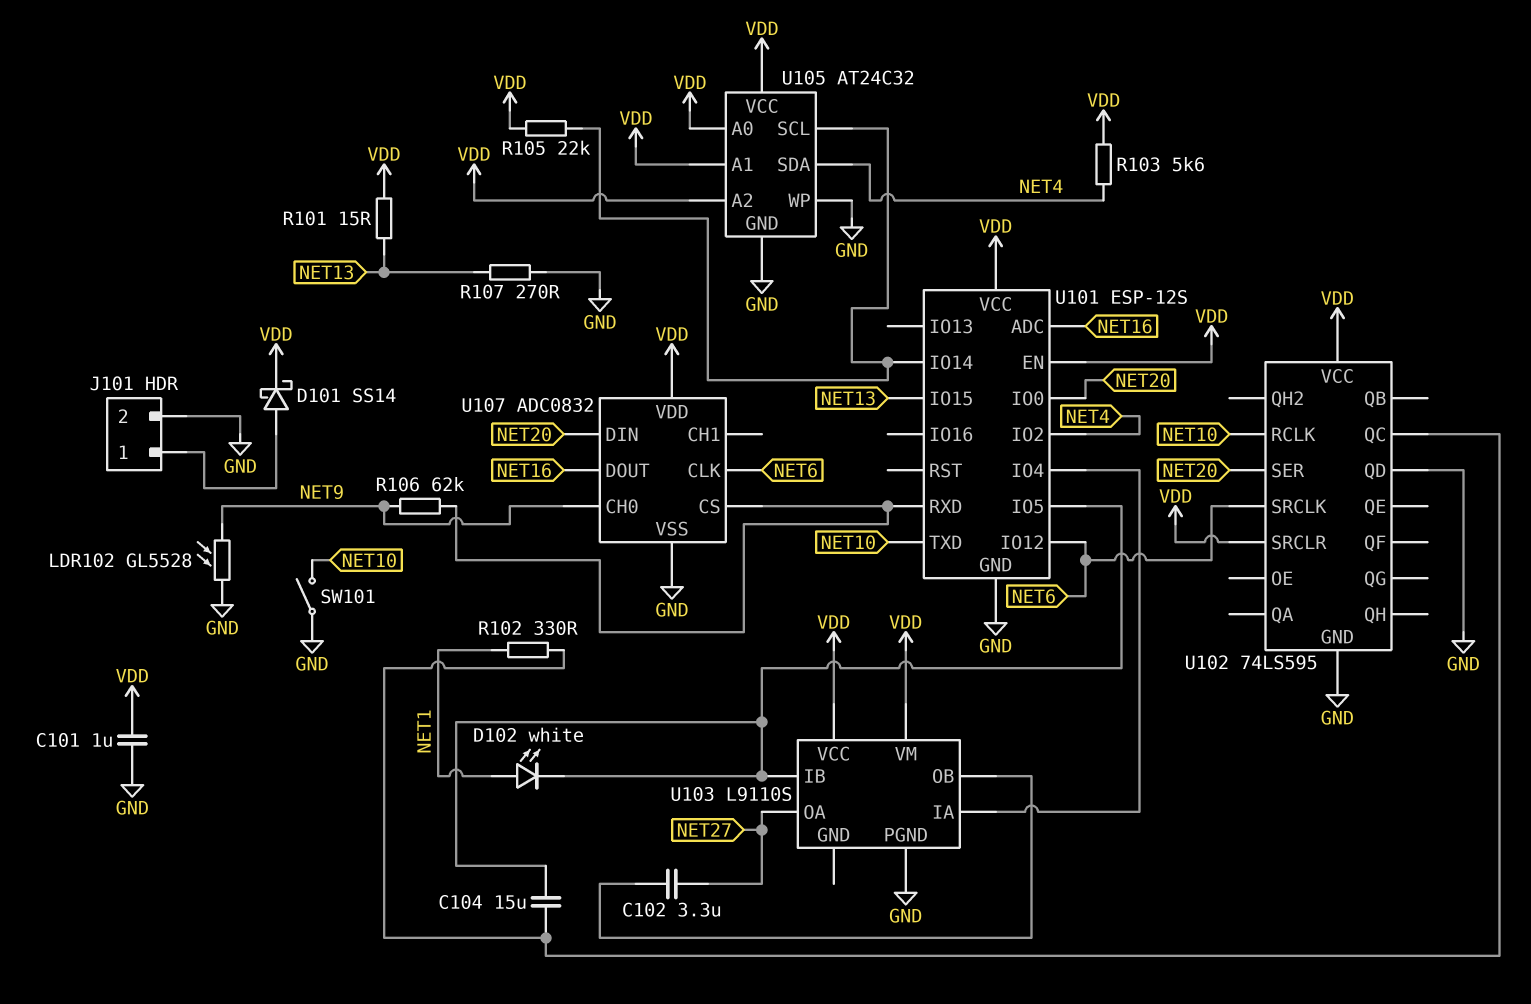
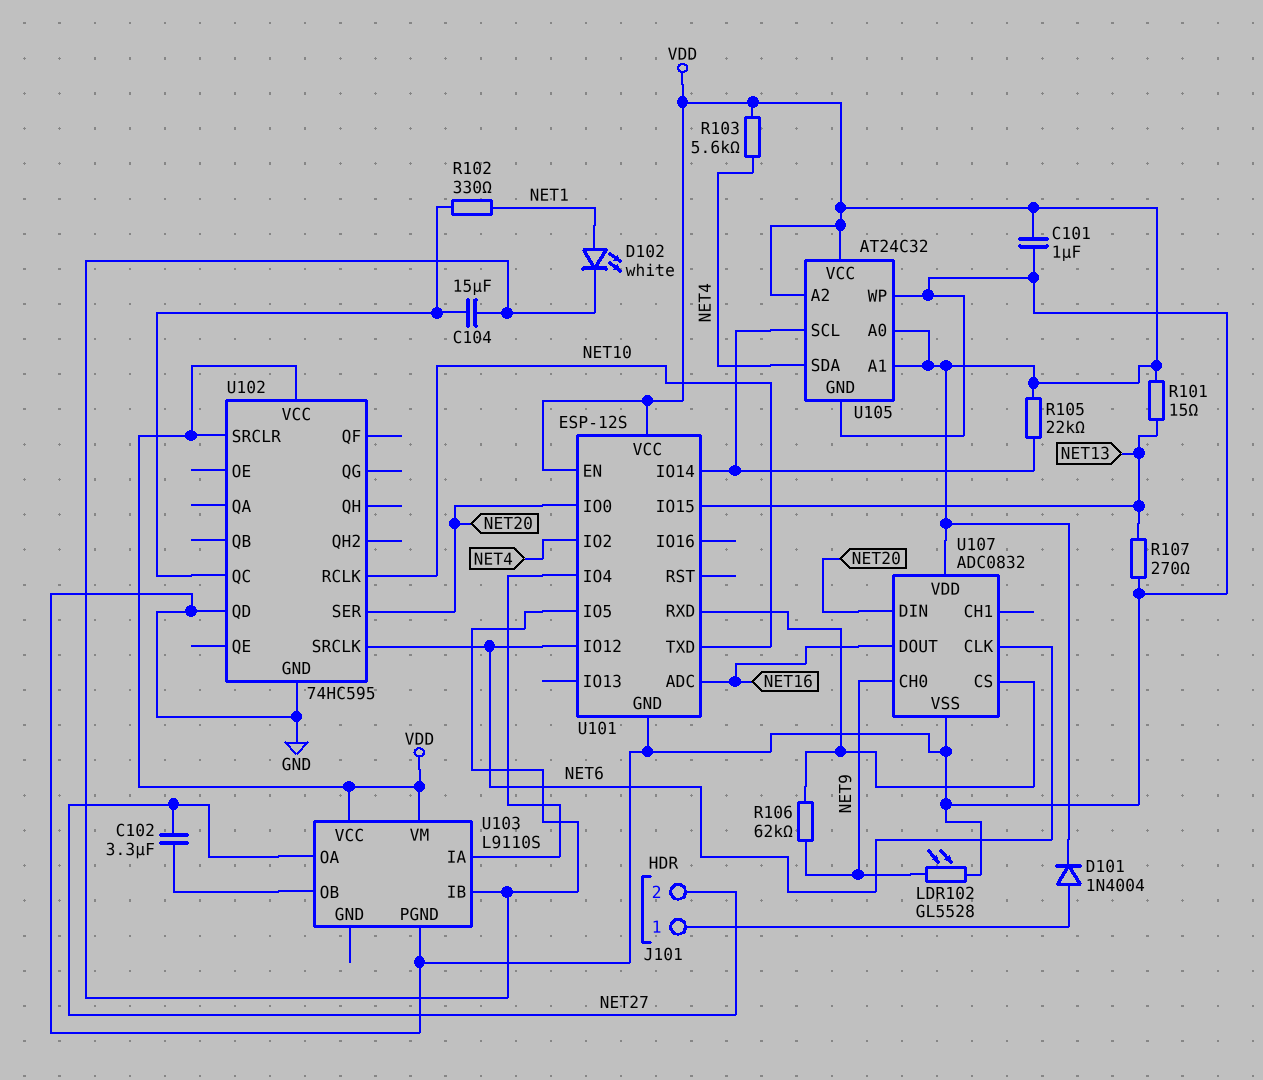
D101: schottky SS14 (A J101/1, K VDD) -> diode 1N4004 (A J101/1, K VDD)
J101 pin 2: GND -> NET27
SW101: switch (GND, NET10) -> none
U102: 74LS595 -> 74HC595

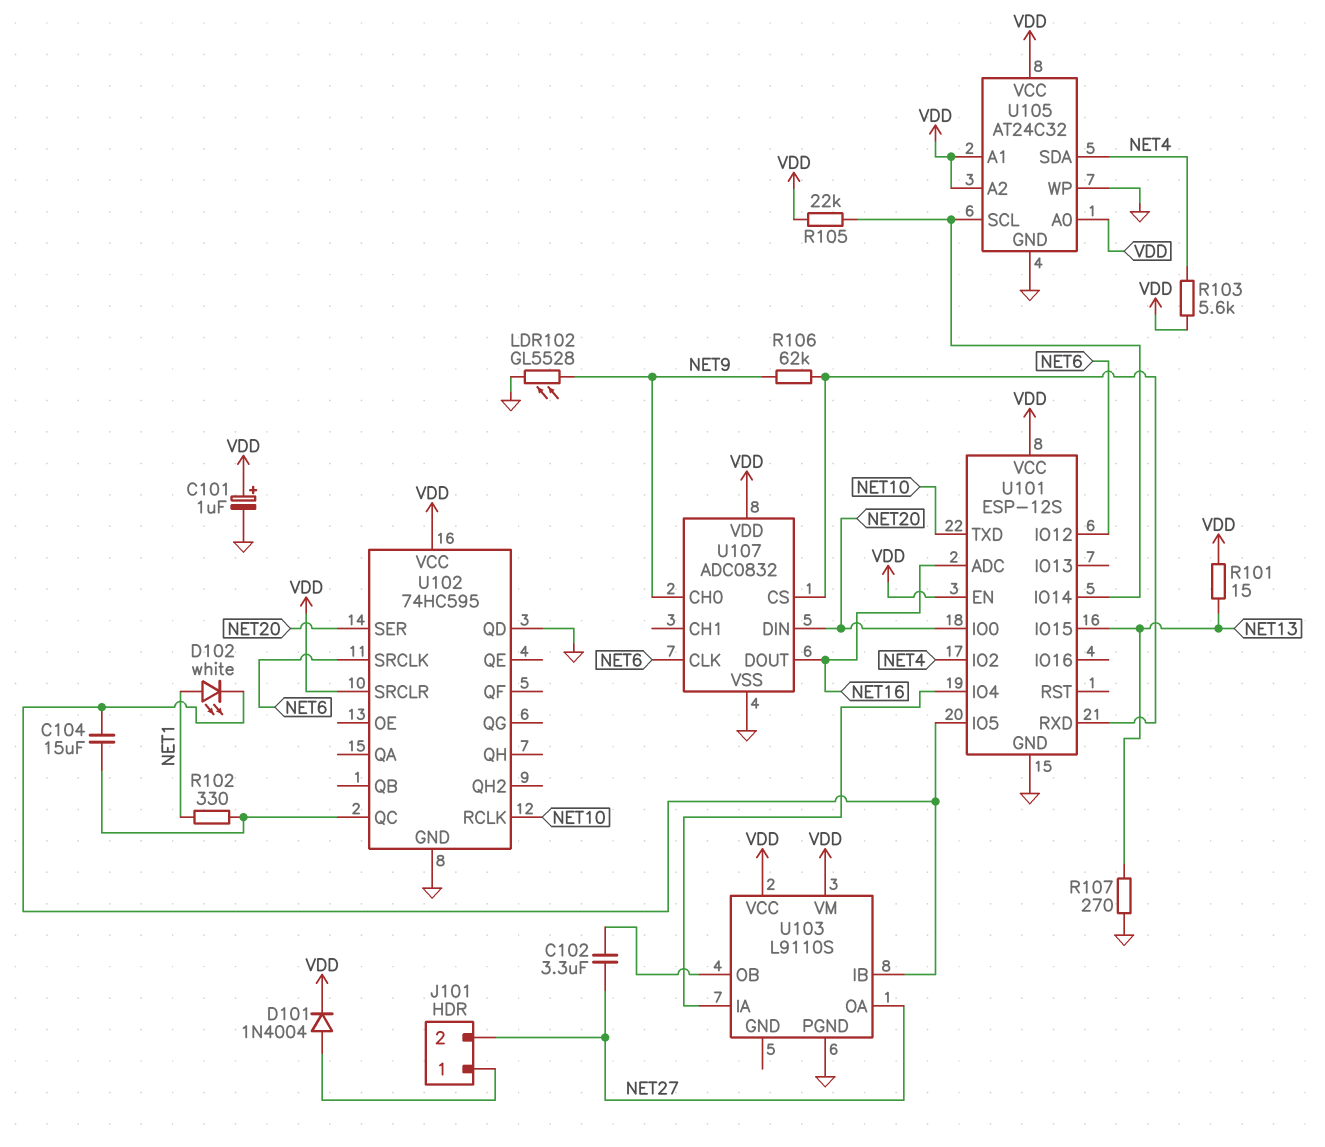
C101: 1uF (GND, VDD) -> 1uF (plus VDD, minus GND)

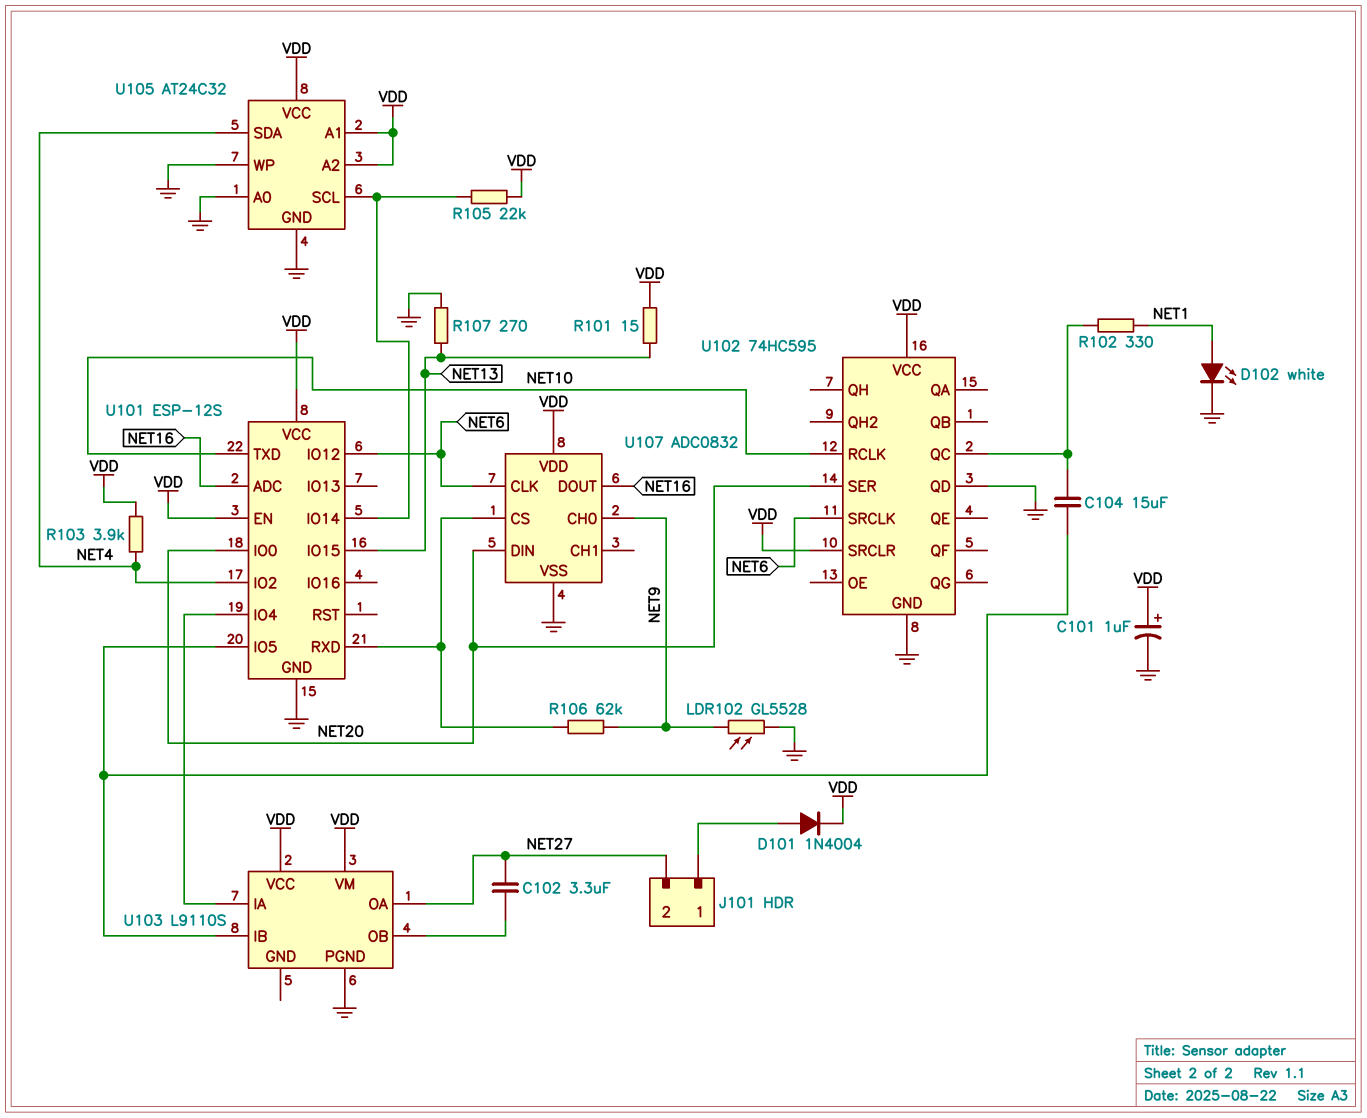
D102: LED white (A NET1, K U101/IO5) -> LED white (A NET1, K GND)
R103: 5.6k (NET4, VDD) -> 3.9k (NET4, VDD)
U105 pin A0: VDD -> GND

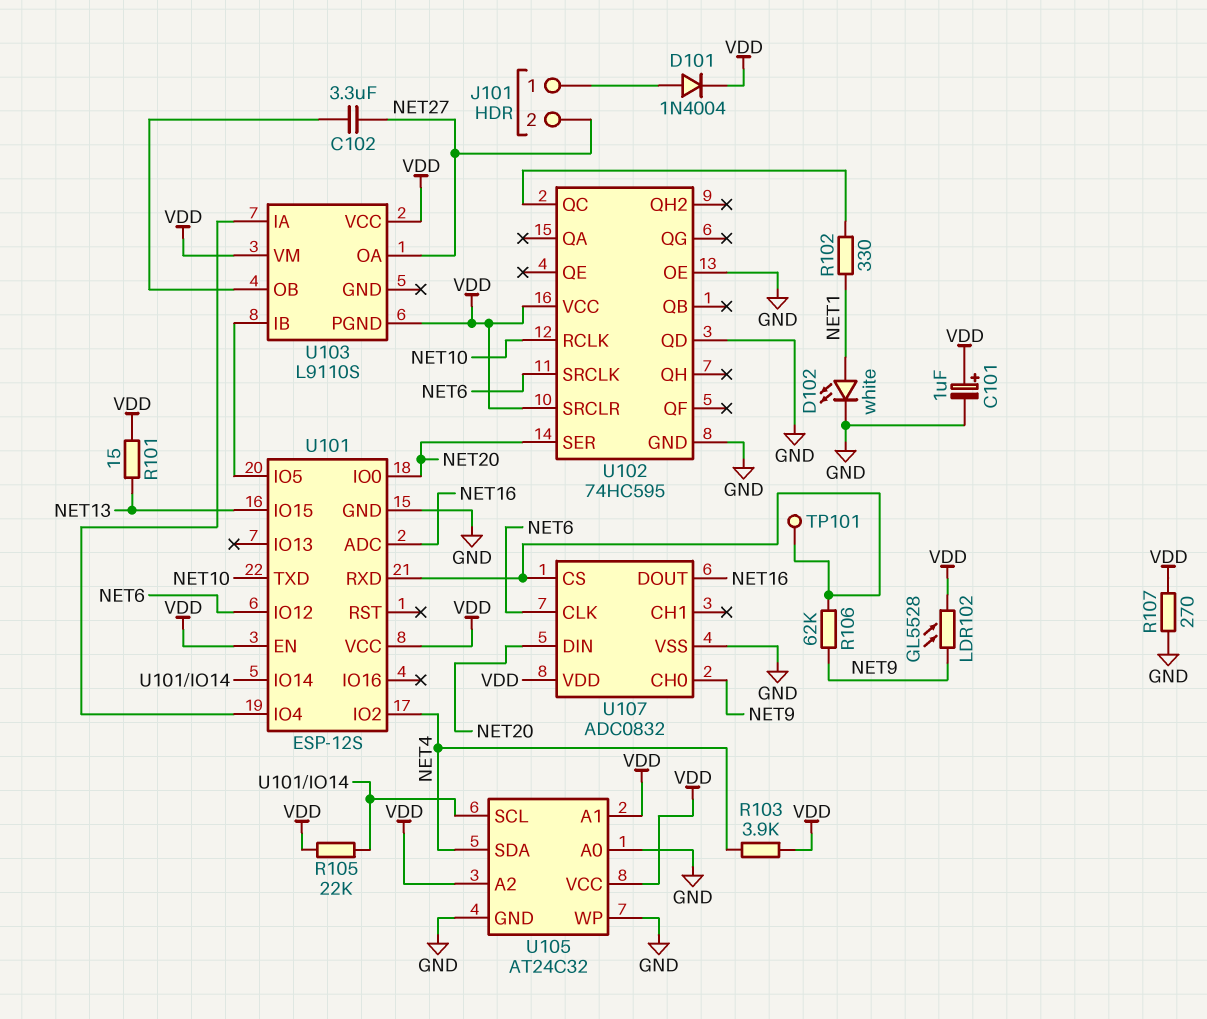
C104: 15uF (U101/IO5, U102/QC) -> none
LDR102: GL5528 (GND, NET9) -> GL5528 (NET9, VDD)
R107: 270 (GND, NET13) -> 270 (GND, VDD)
TP101: none -> test point (U101/RXD)
U102 pin OE: none -> GND
U103 pin PGND: GND -> VDD

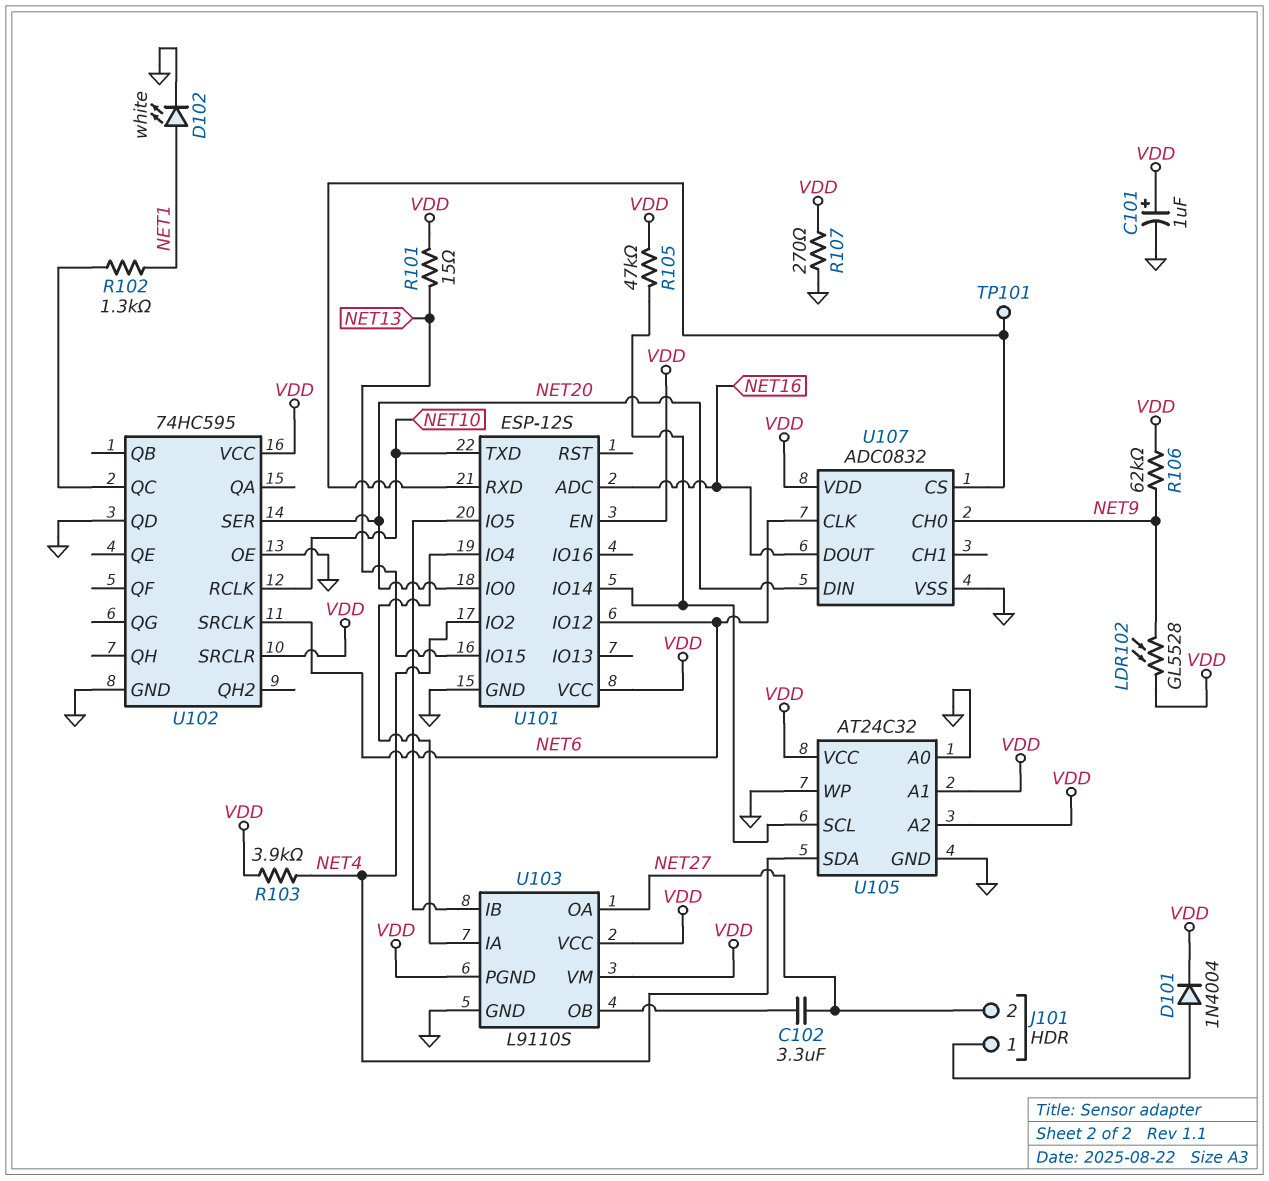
R102: 330 (NET1, U102/QC) -> 1.3k (NET1, U102/QC)
R105: 22k (U101/IO14, VDD) -> 47k (U101/IO14, VDD)
R106: 62k (NET9, U101/RXD) -> 62k (NET9, VDD)
U103 pin GND: none -> GND

